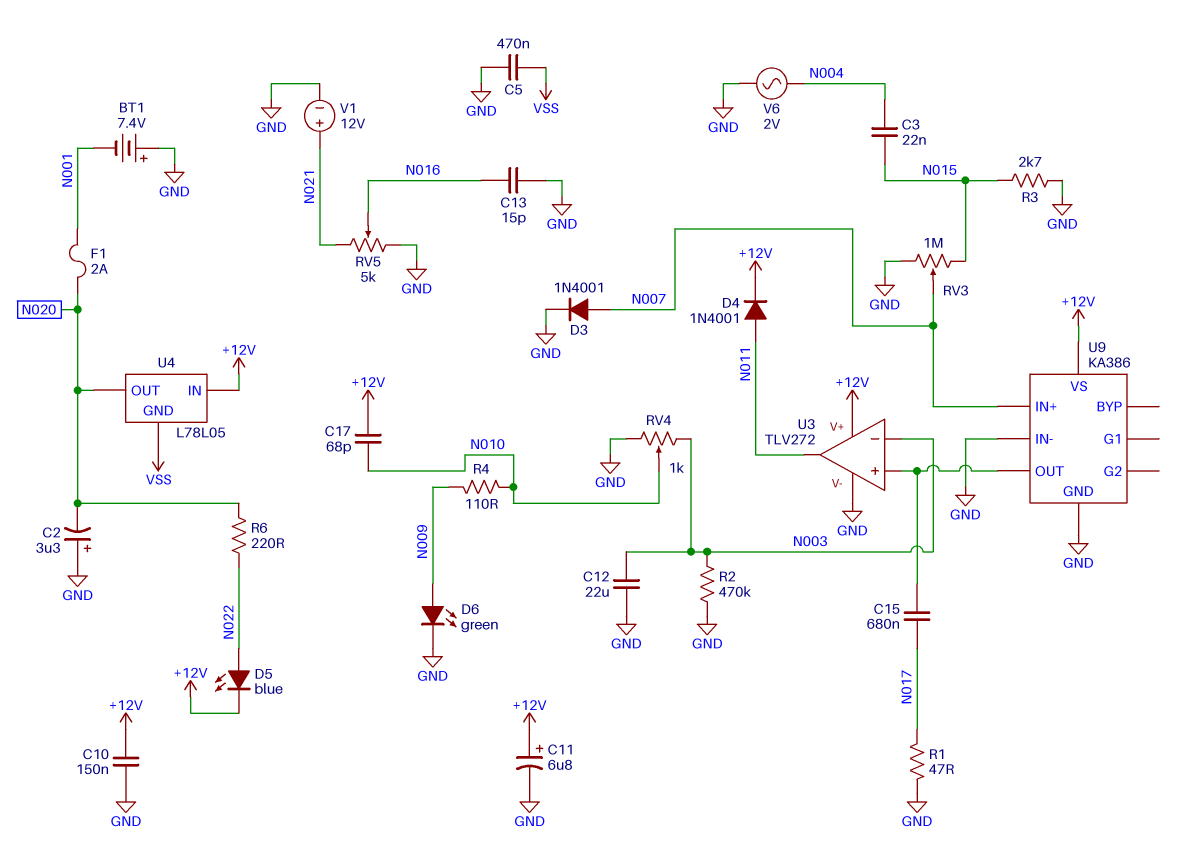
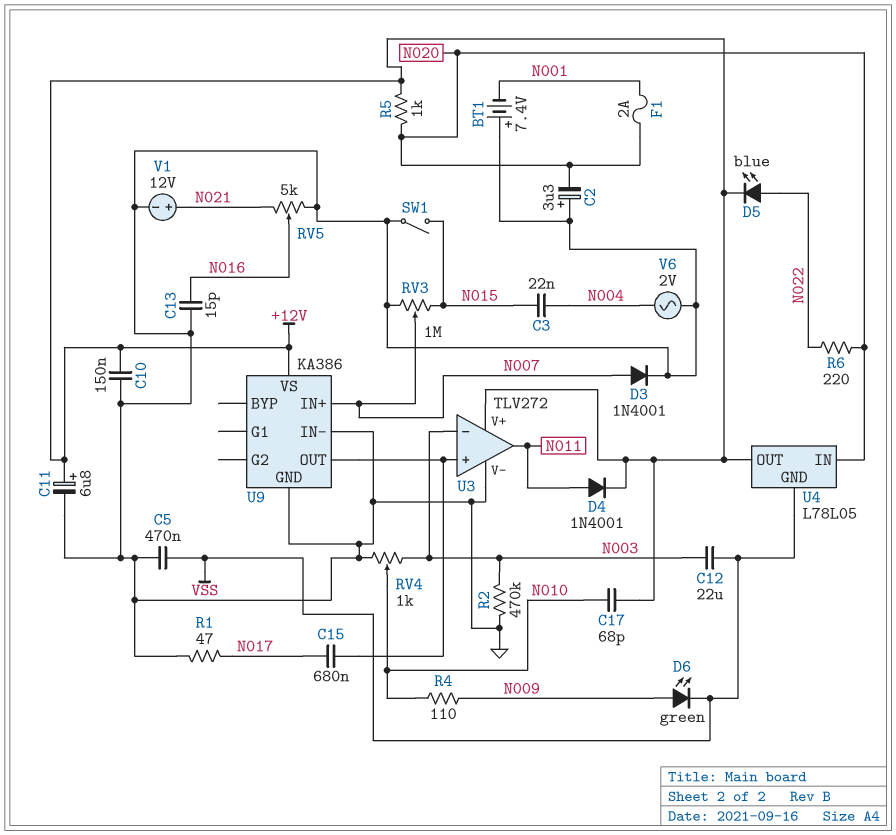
C12: 22uF (GND, N003) -> 22uF (N003, VSS)
D6: LED green (A N009, K GND) -> LED green (A N009, K VSS)
R3: 2.7k (GND, N015) -> none
R5: none -> 1k (+12V, N020)
SW1: none -> switch (GND, N015)
U4 pin IN: +12V -> N020
U4 pin OUT: N020 -> +12V

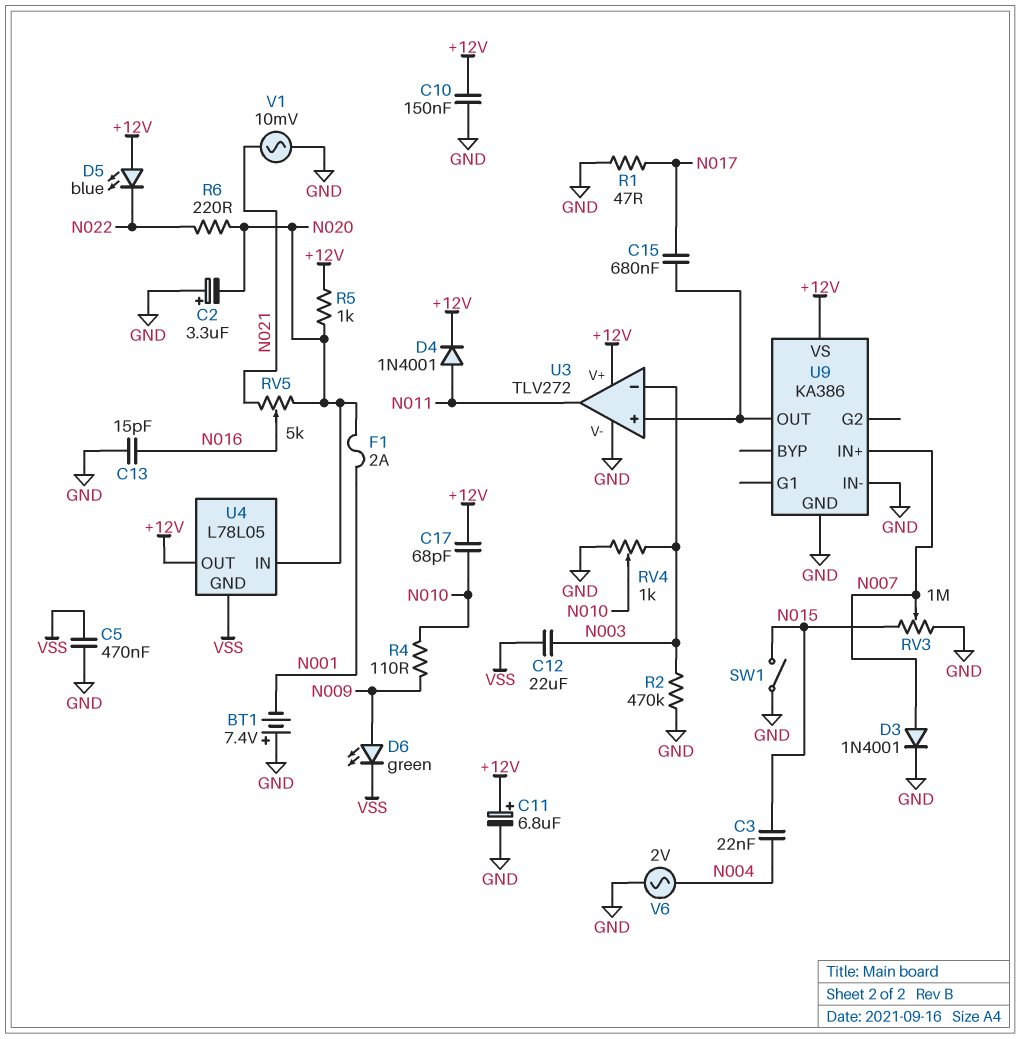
D5: LED blue (A N022, K +12V) -> LED blue (A +12V, K N022)
RV5: 5k (GND, N021, wiper N016) -> 5k (N020, N021, wiper N016)
V1: 12V (plus N021, minus GND) -> AC 10mV (GND, N021)

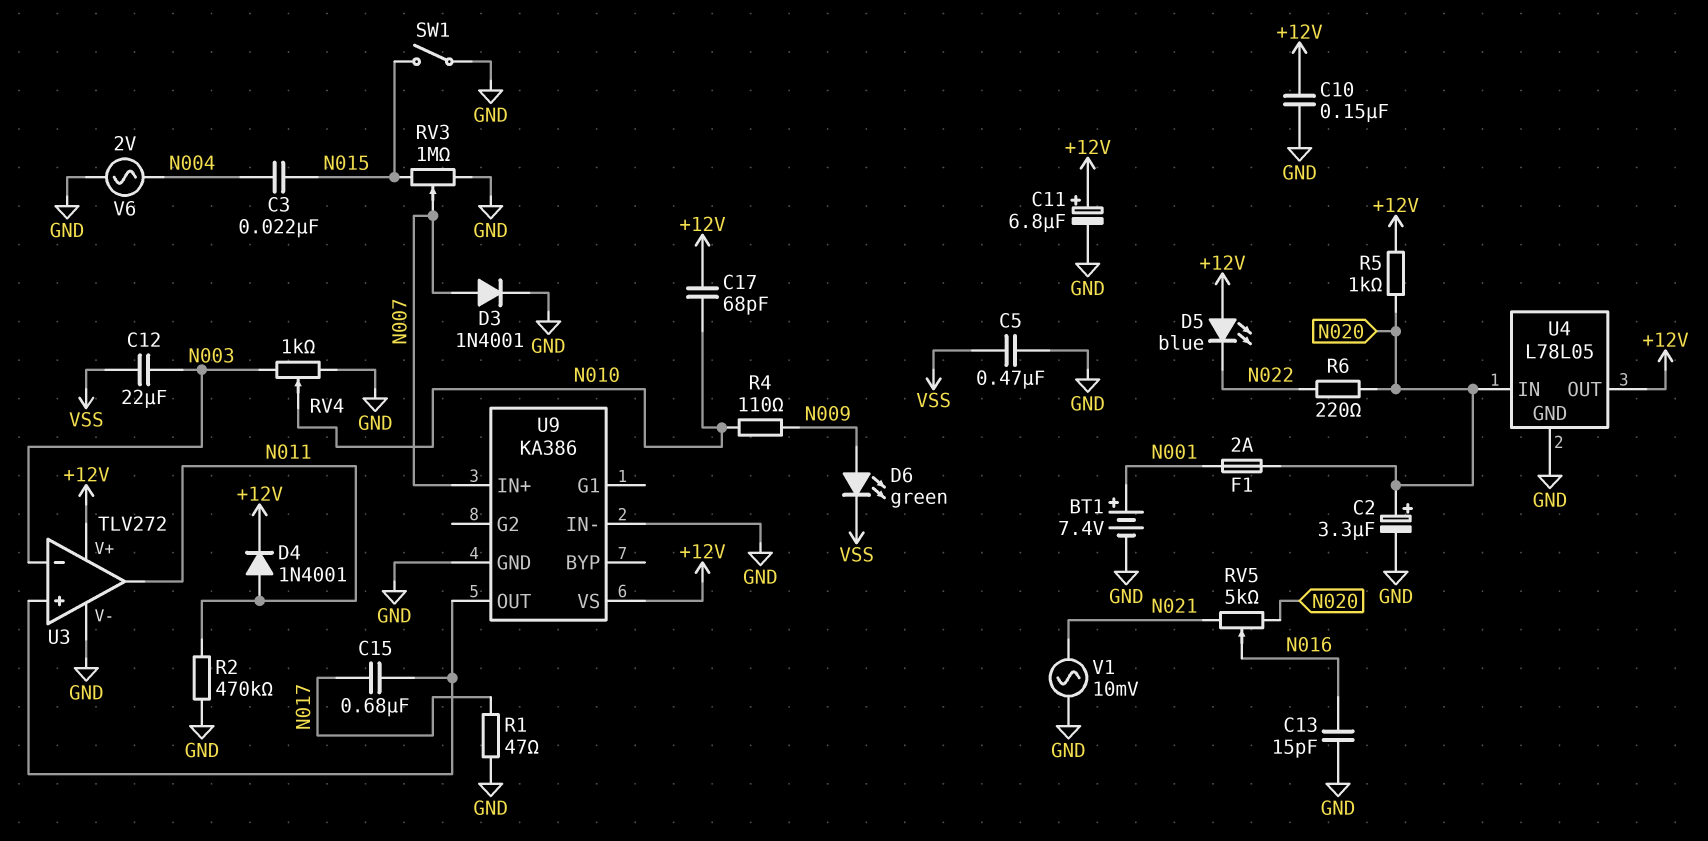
BT1: 7.4V (plus GND, minus N001) -> 7.4V (plus N001, minus GND)
C2: 3.3uF (plus GND, minus N020) -> 3.3uF (plus N020, minus GND)
R2: 470k (GND, N003) -> 470k (GND, N011)
U4 pin GND: VSS -> GND

